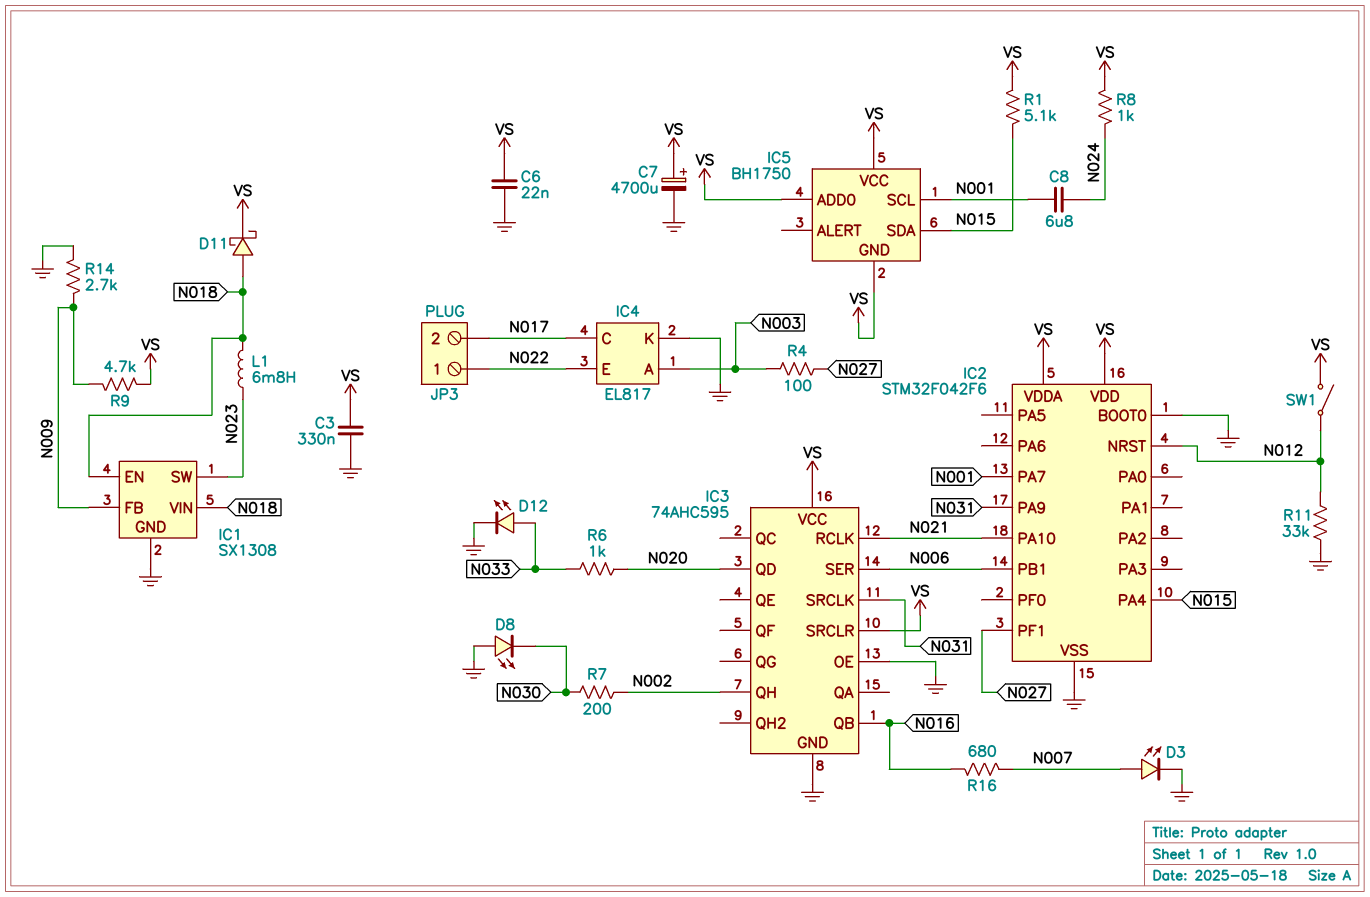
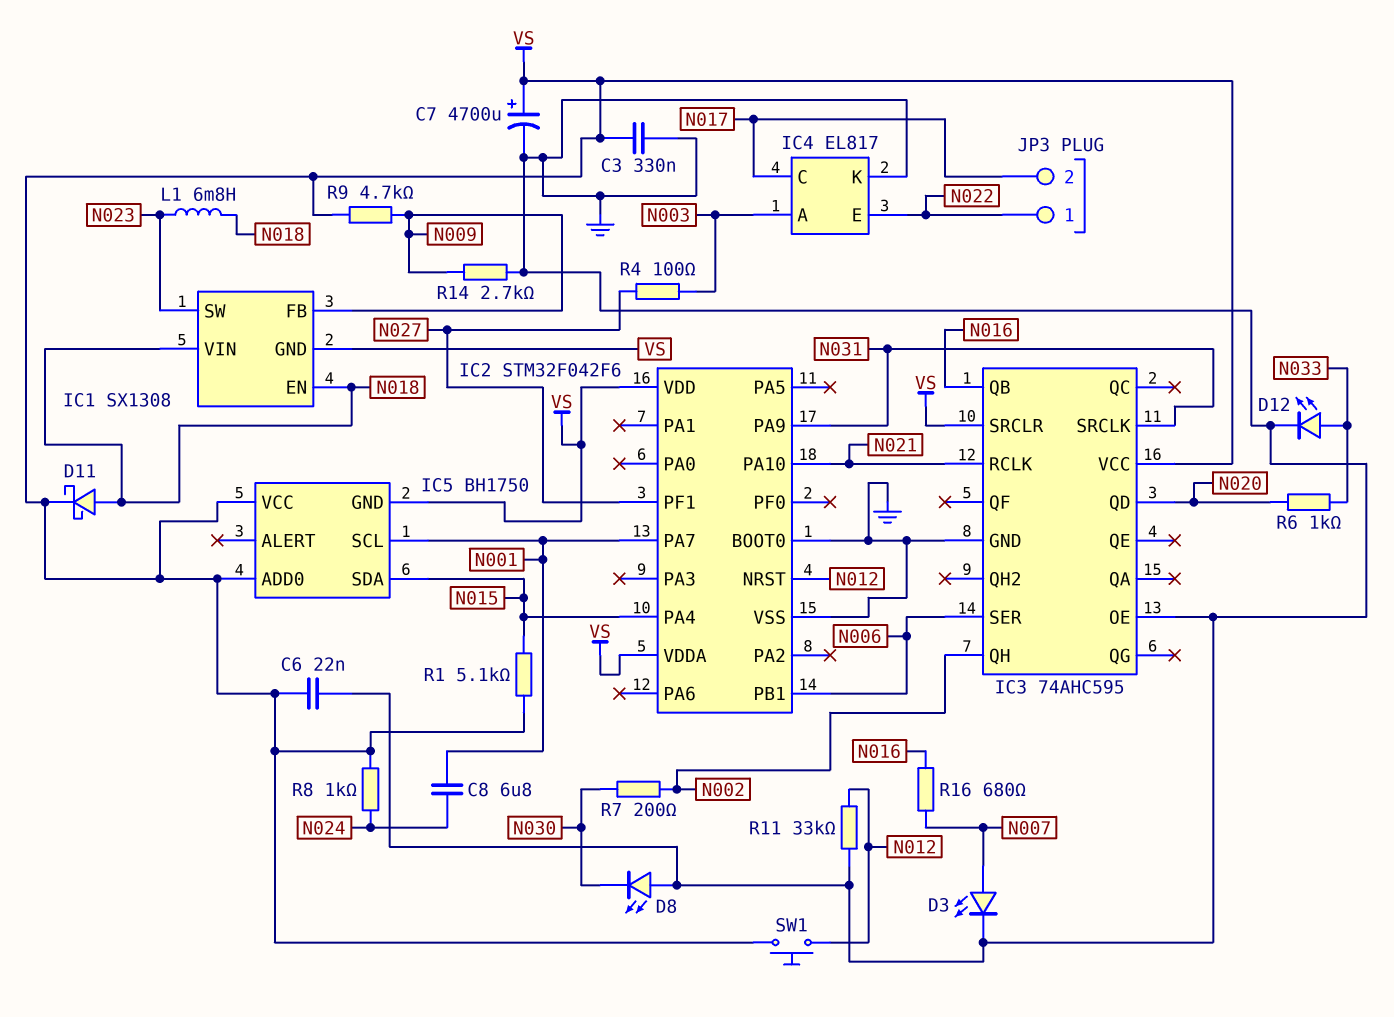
IC1 pin GND: GND -> VS
SW1: switch (N012, VS) -> button (N012, VS)

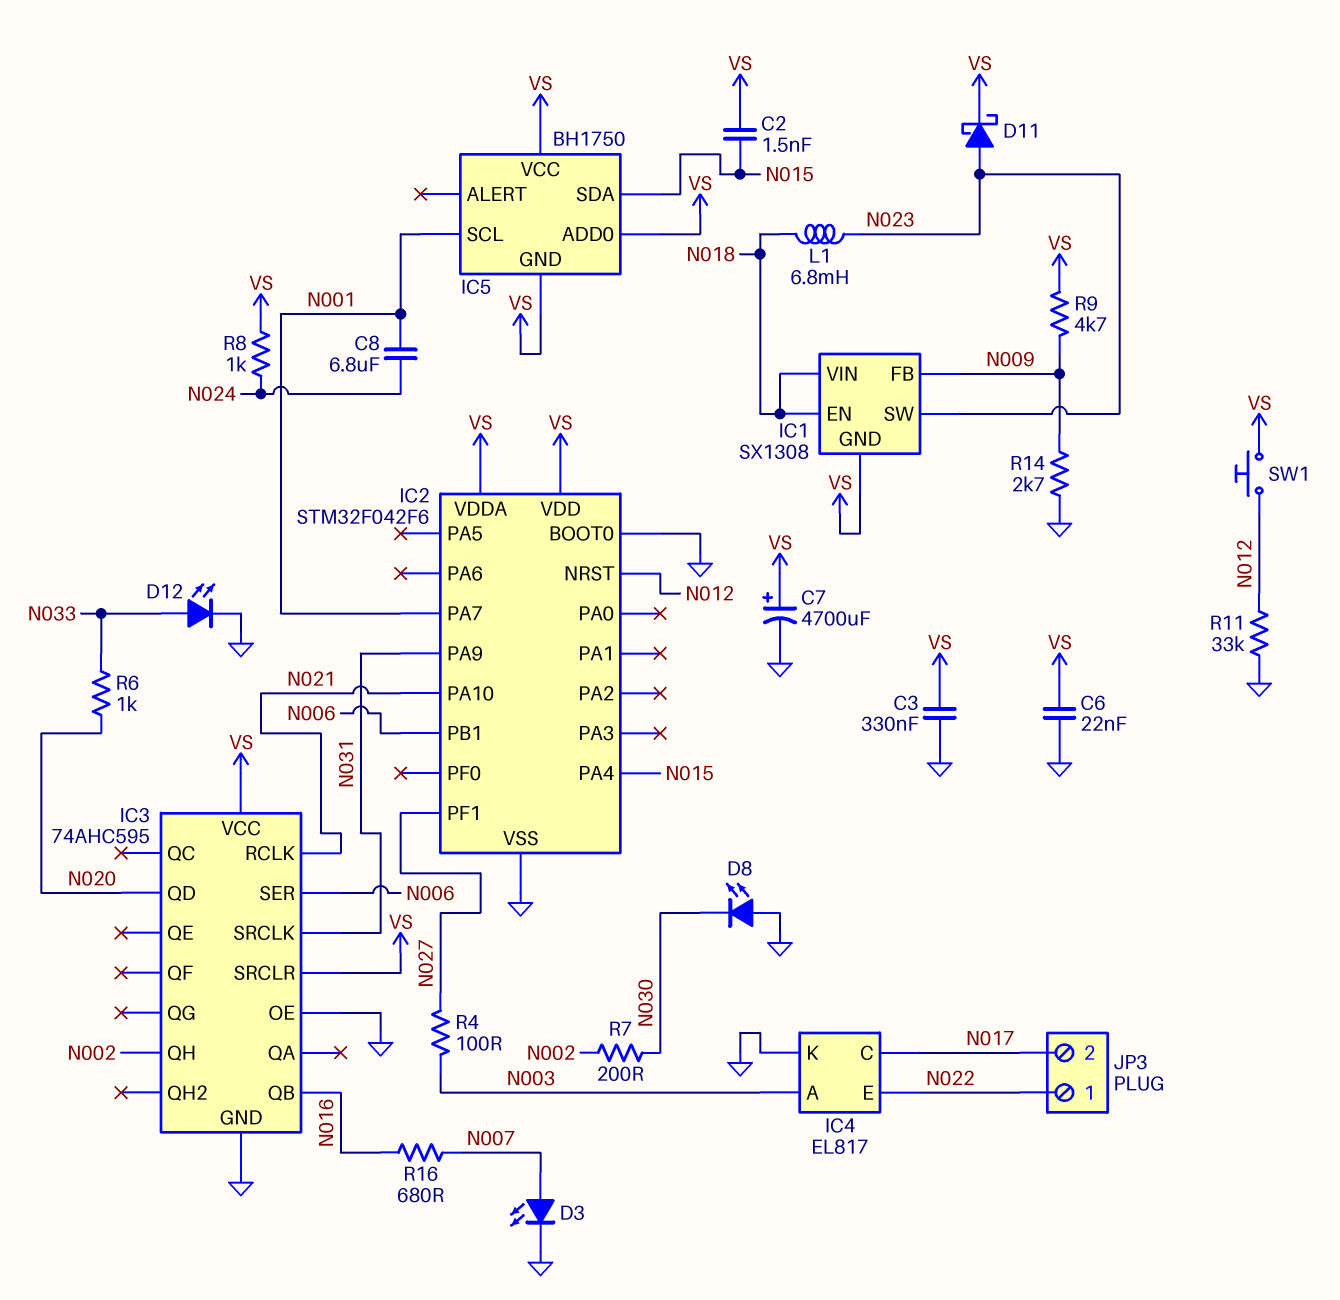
C2: none -> 1.5nF (N015, VS)
D11: schottky (A N018, K VS) -> schottky (A N023, K VS)
R1: 5.1k (N015, VS) -> none

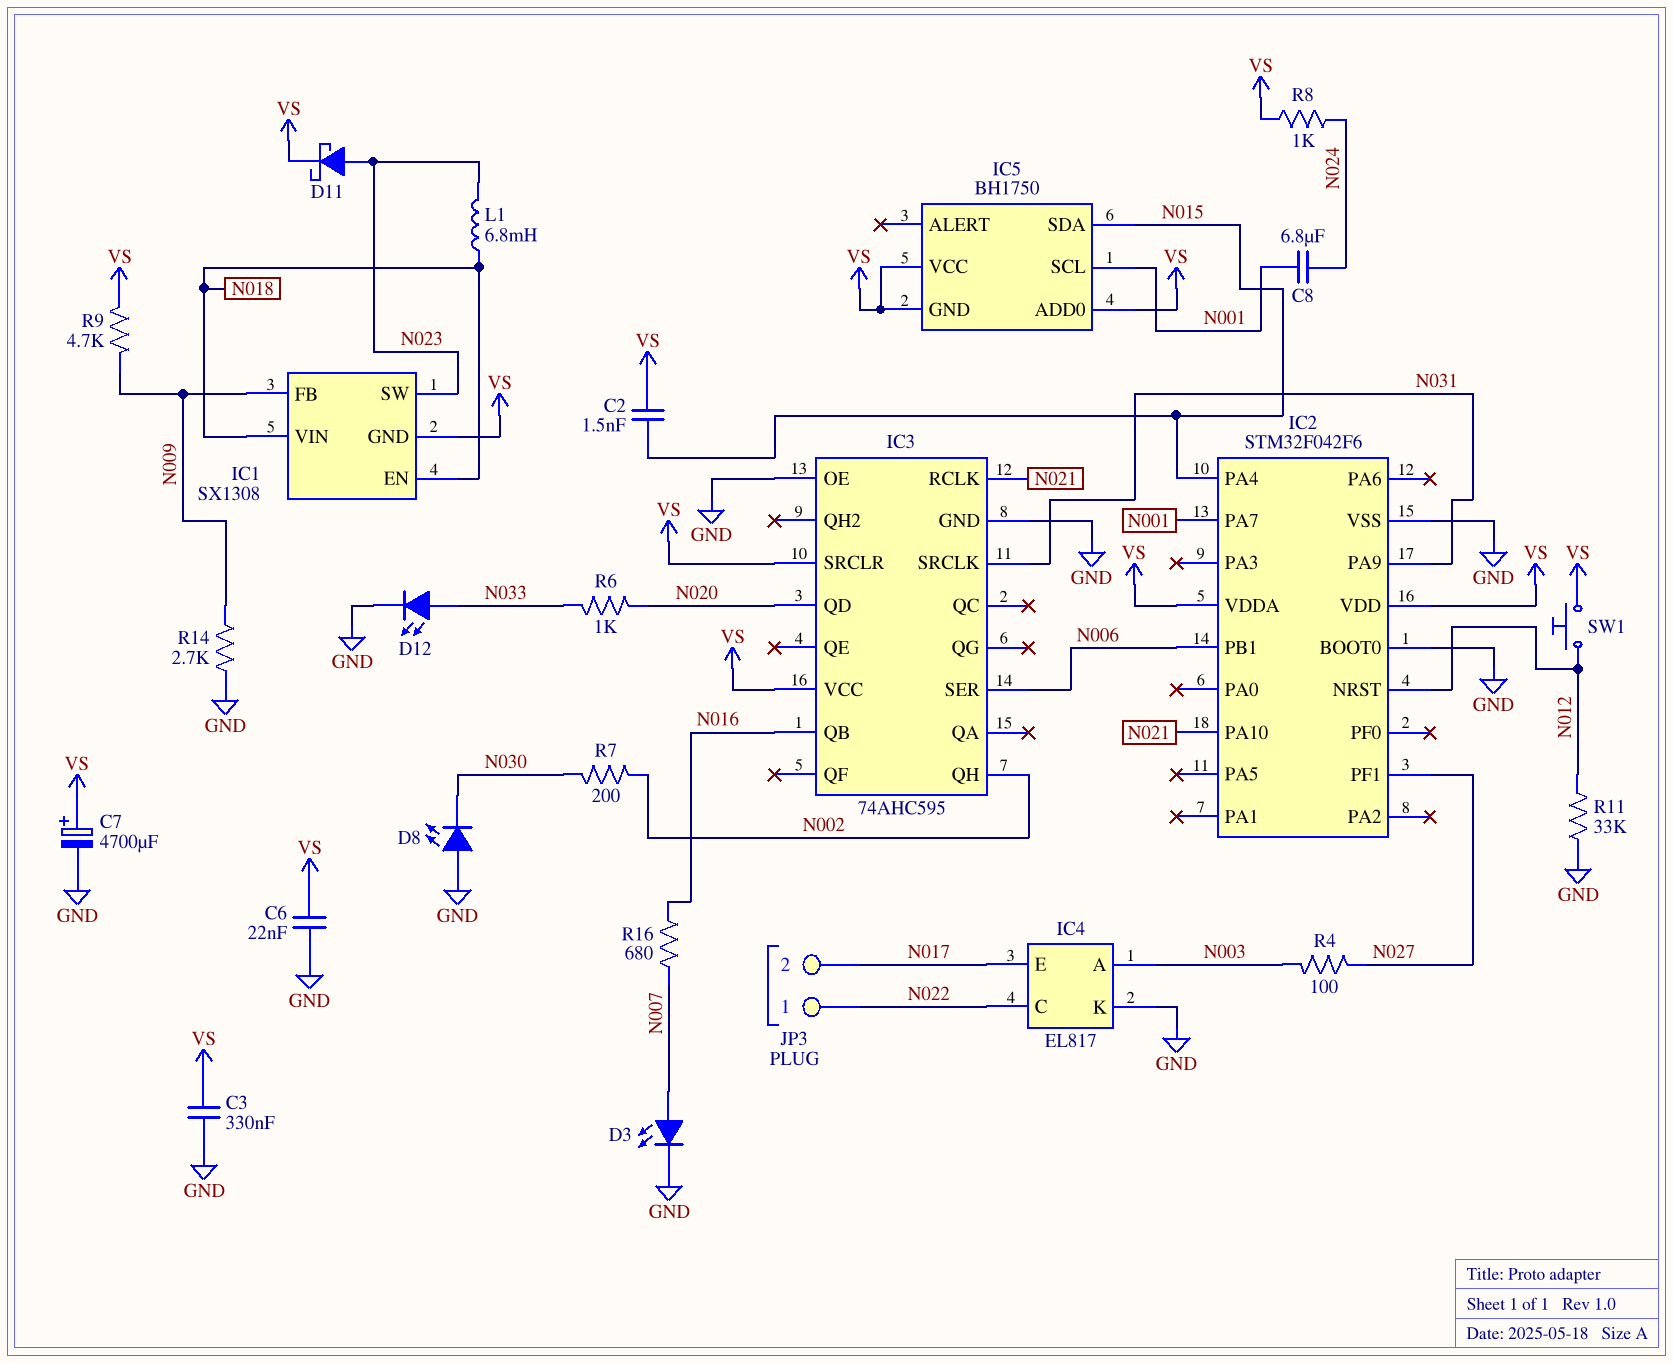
IC4 pin C: N017 -> N022
IC4 pin E: N022 -> N017

